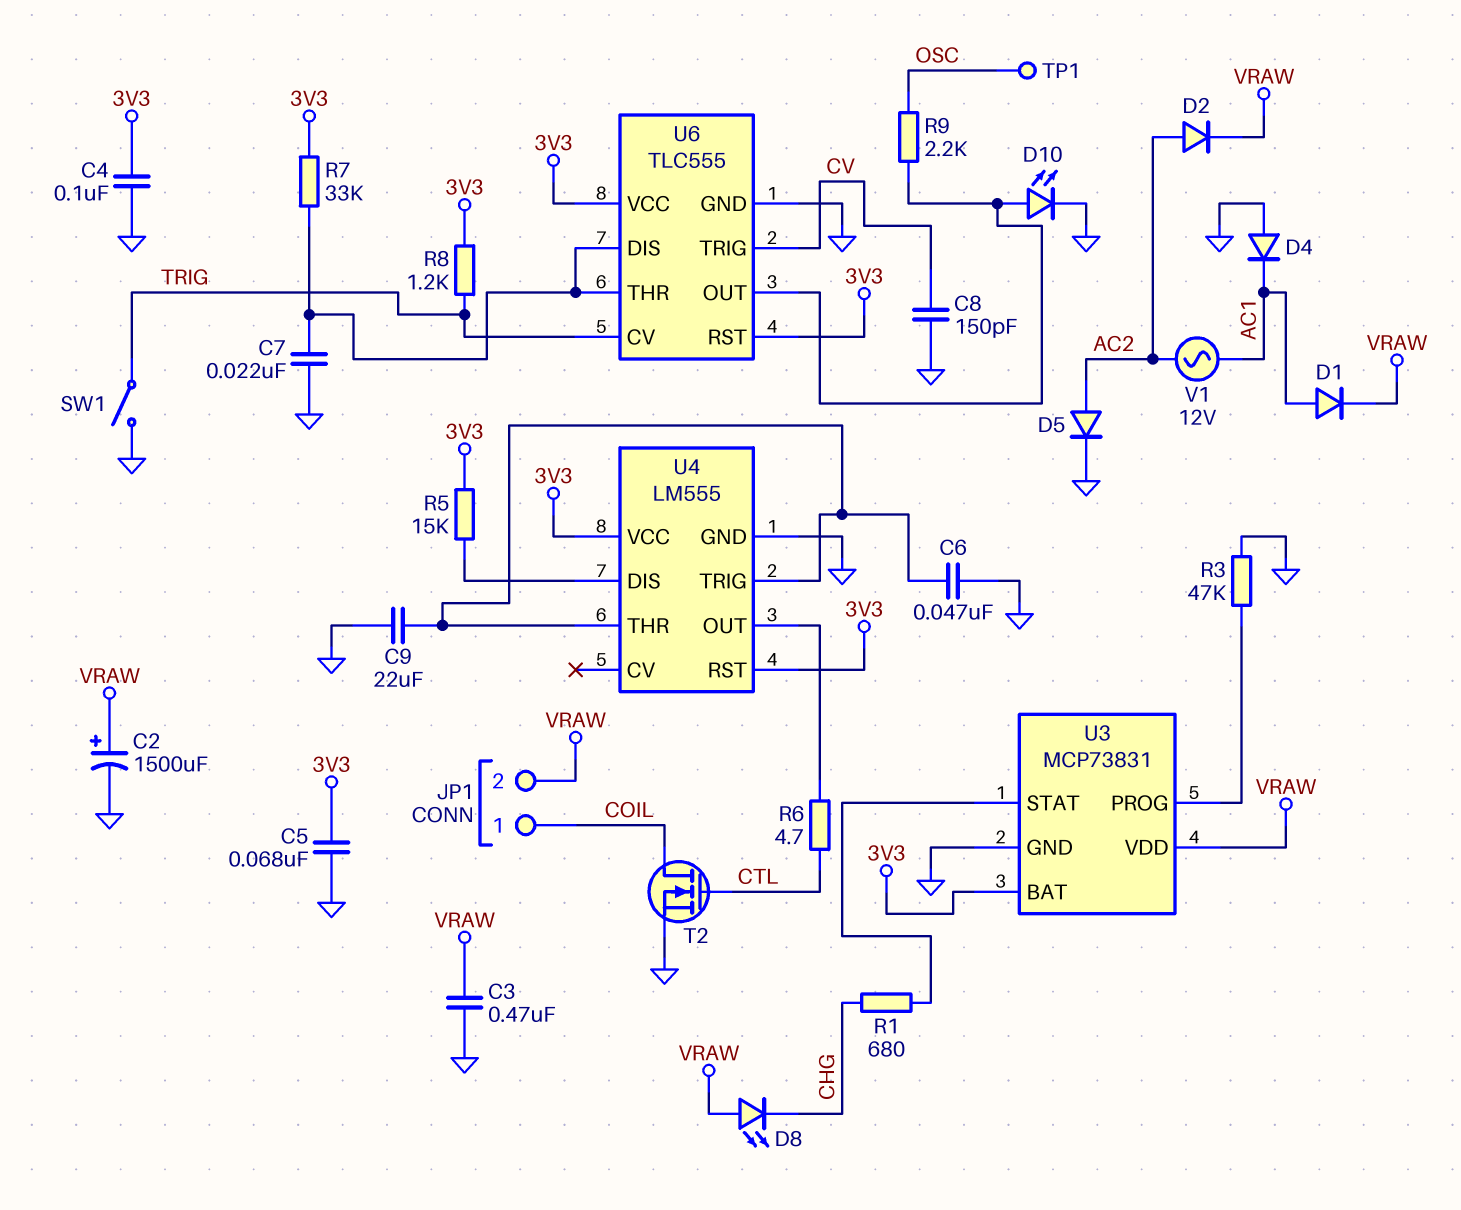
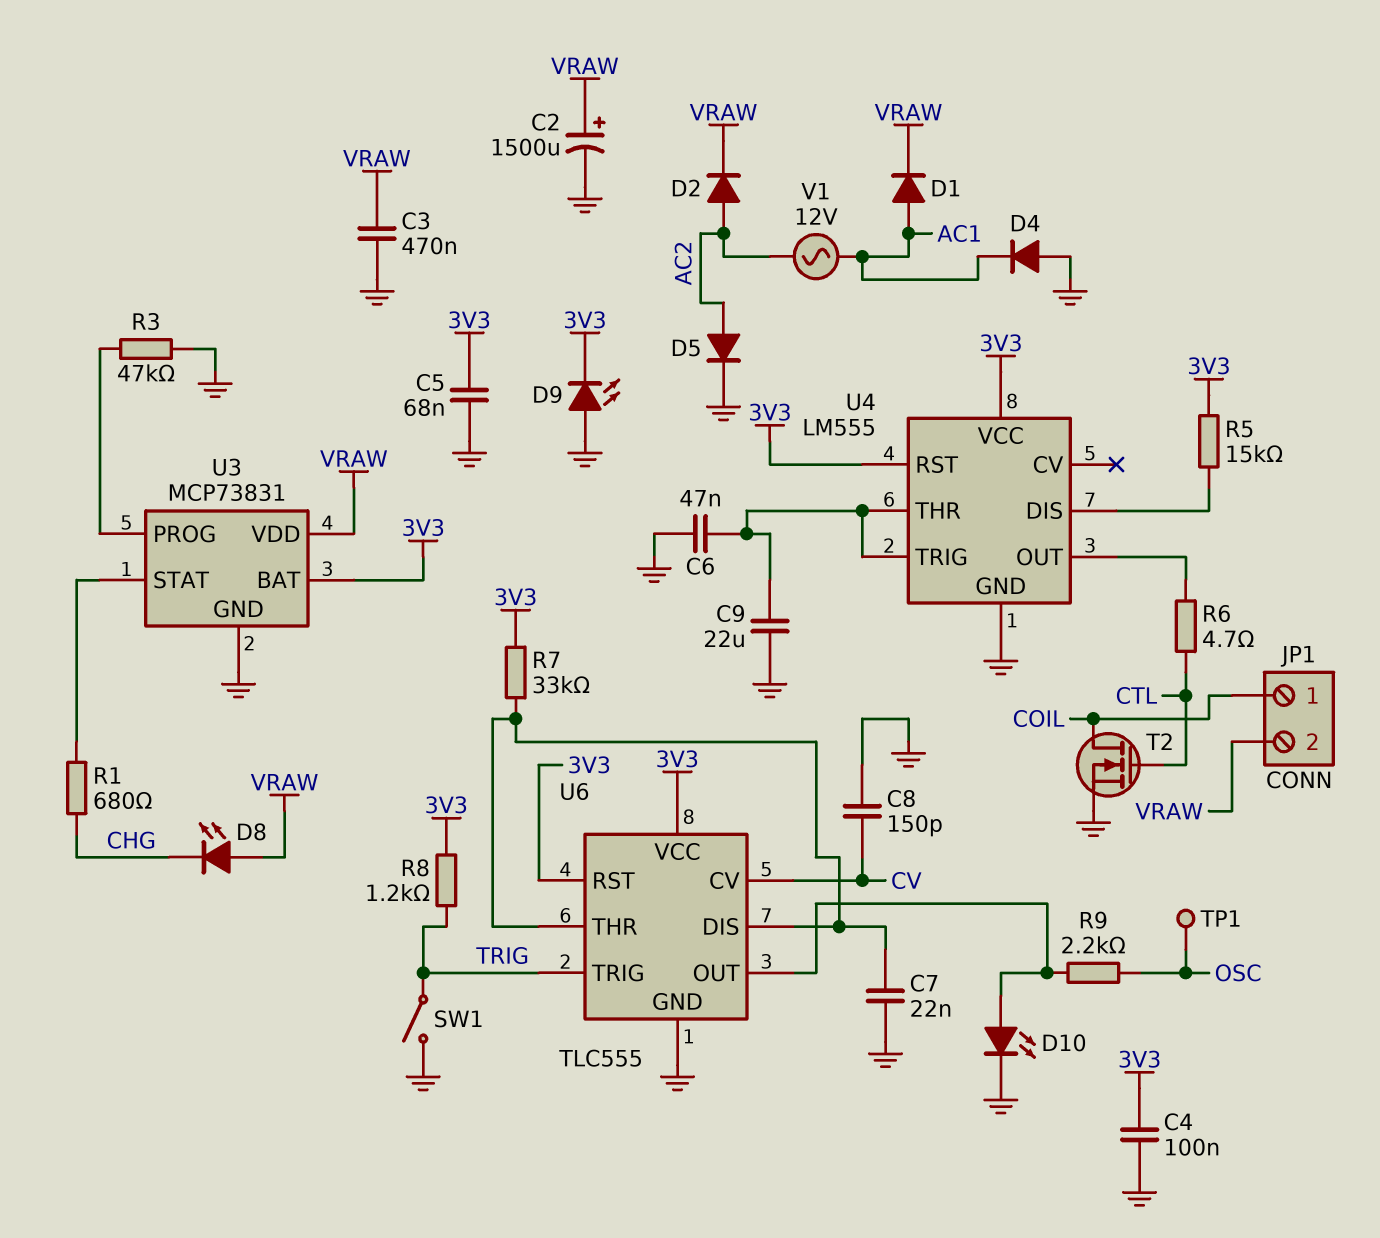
D9: none -> LED (A GND, K 3V3)
U6 pin CV: TRIG -> CV
U6 pin TRIG: CV -> TRIG

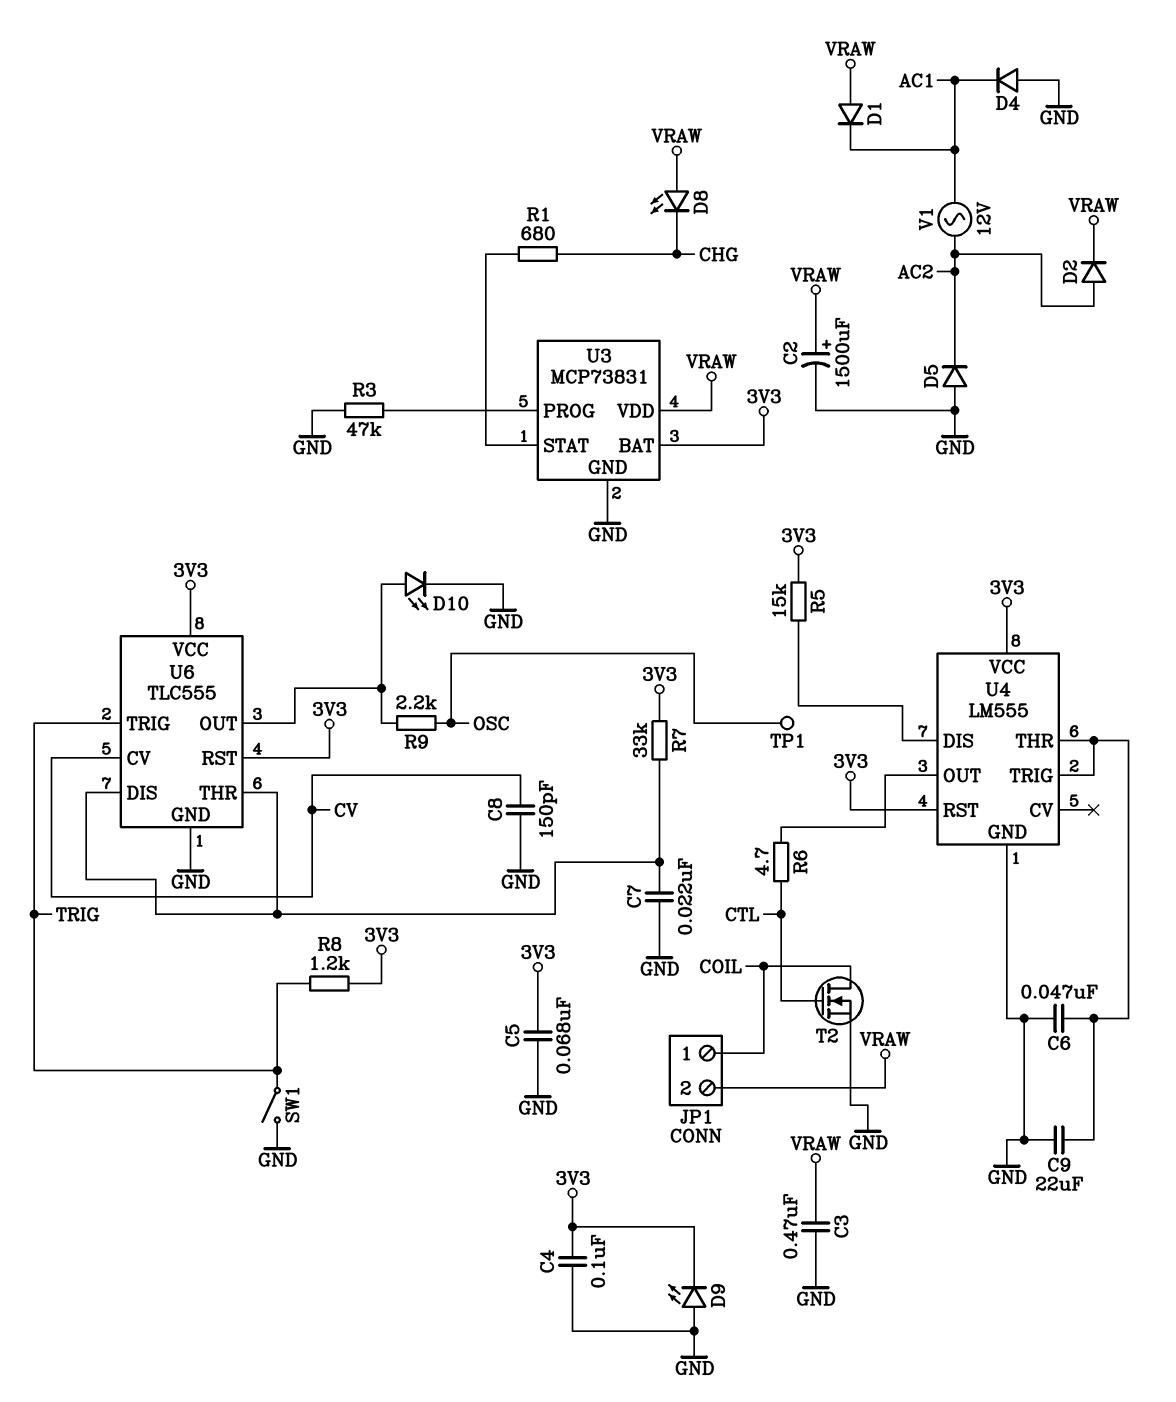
D1: diode (A AC1, K VRAW) -> diode (A VRAW, K AC1)
D5: diode (A AC2, K GND) -> diode (A GND, K AC2)

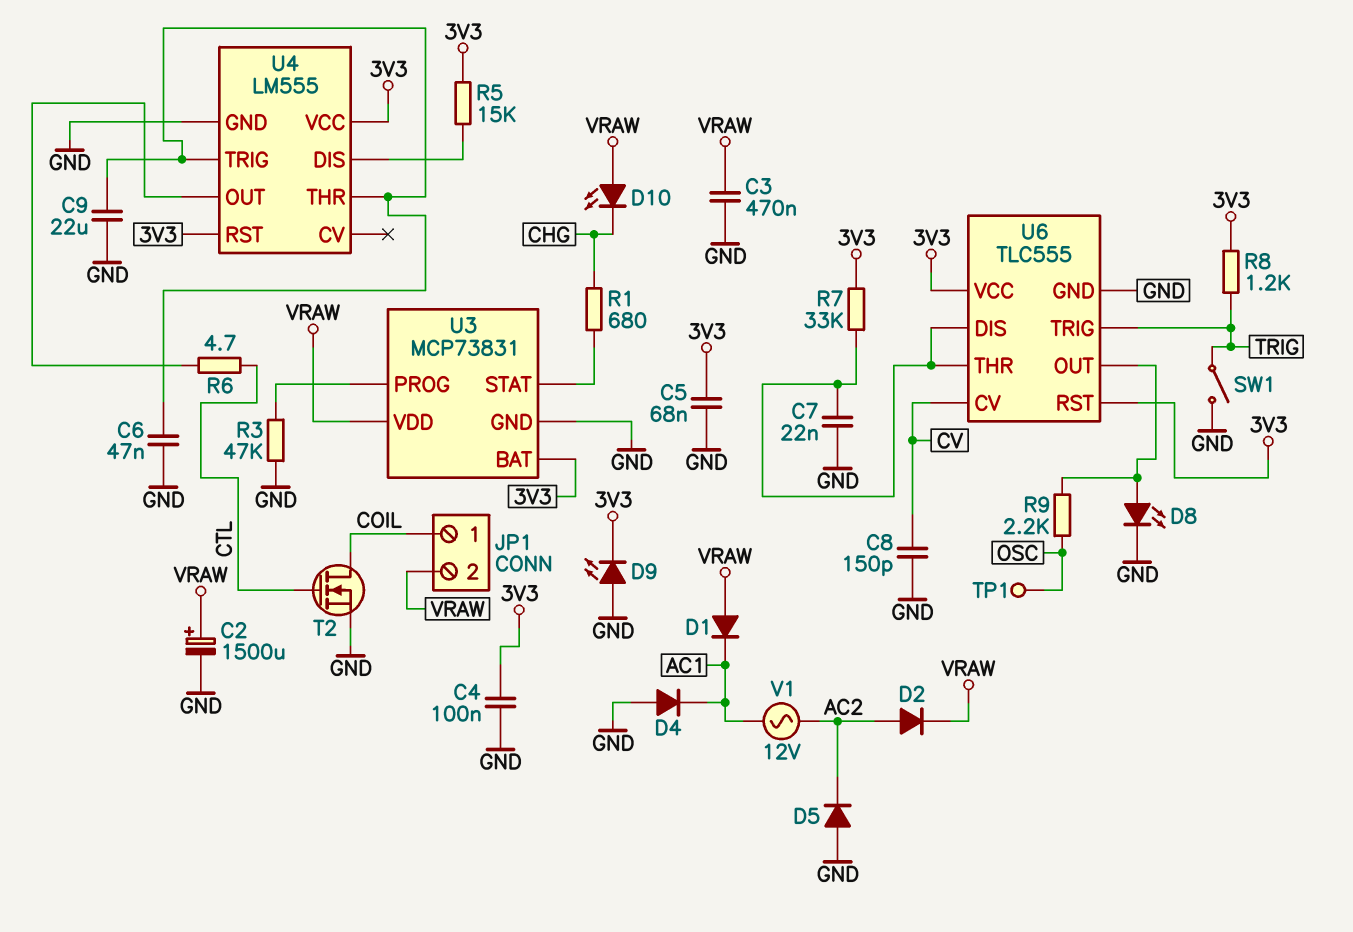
D8: LED (A VRAW, K CHG) -> LED (A U6/OUT, K GND)
D10: LED (A U6/OUT, K GND) -> LED (A VRAW, K CHG)

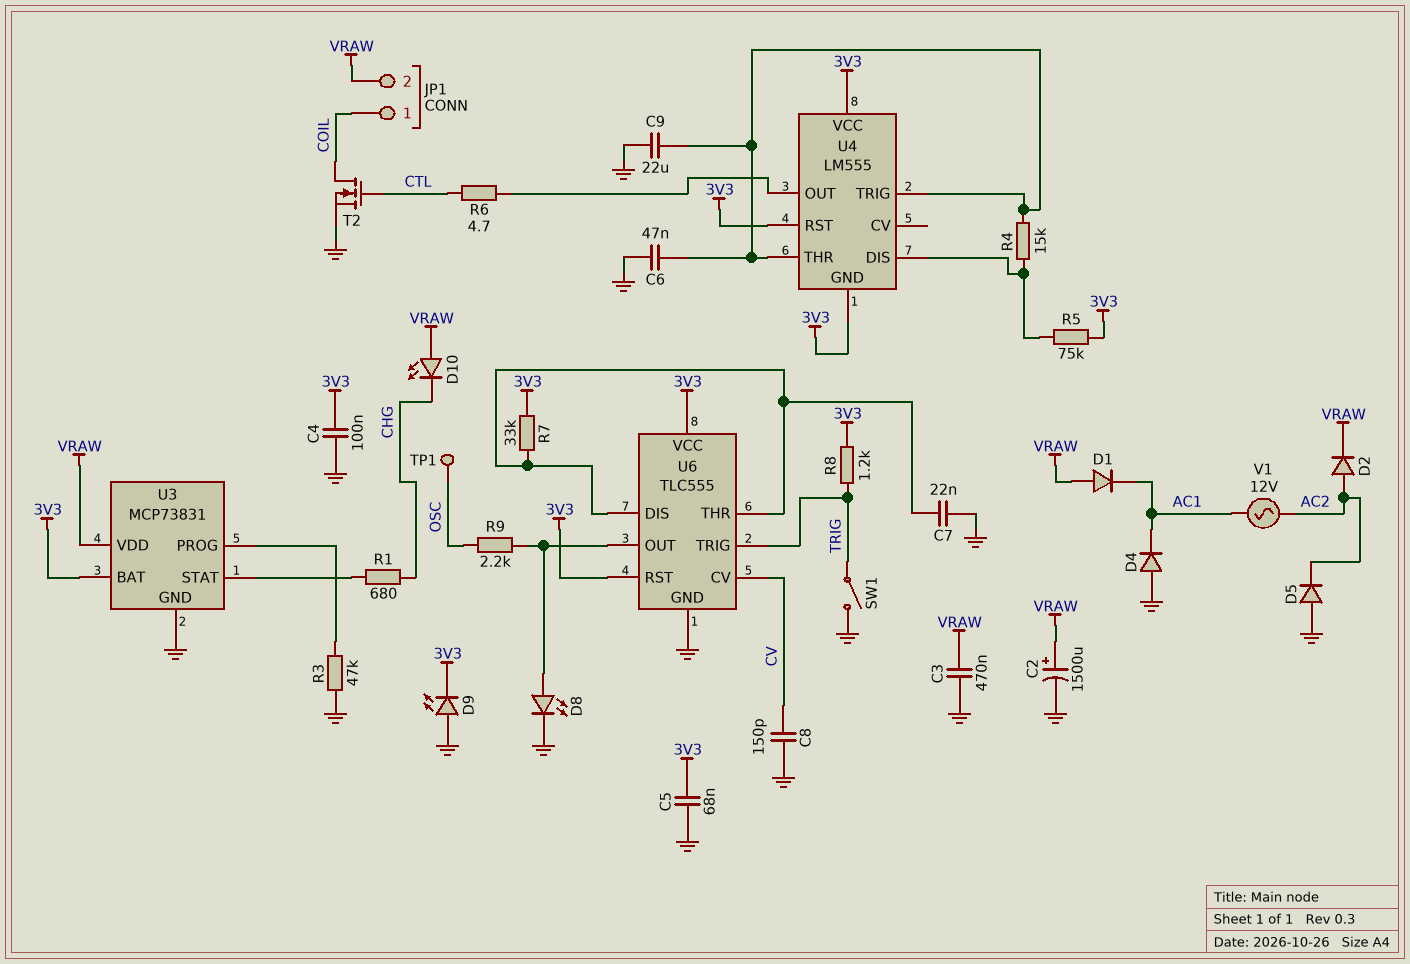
R4: none -> 15k (U4/DIS, U4/THR)
R5: 15k (3V3, U4/DIS) -> 75k (3V3, U4/DIS)
U4 pin GND: GND -> 3V3

